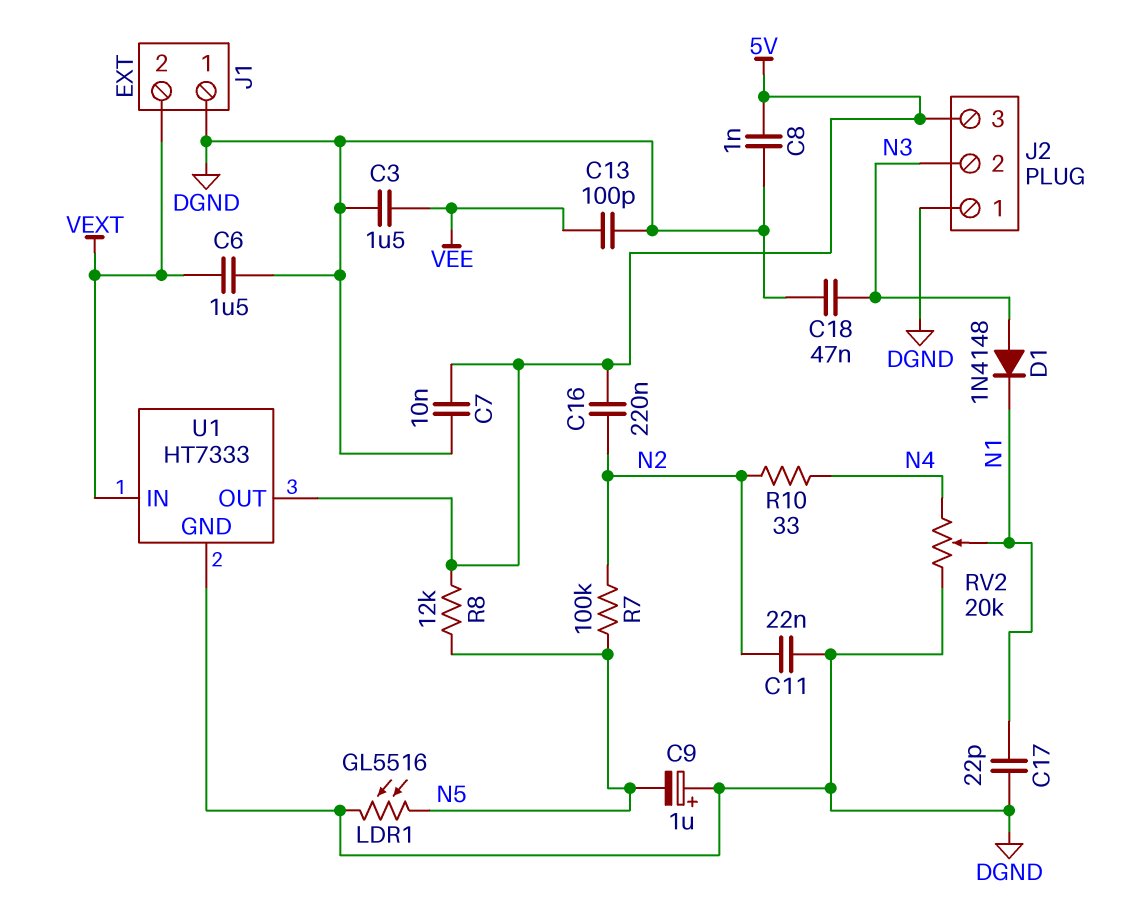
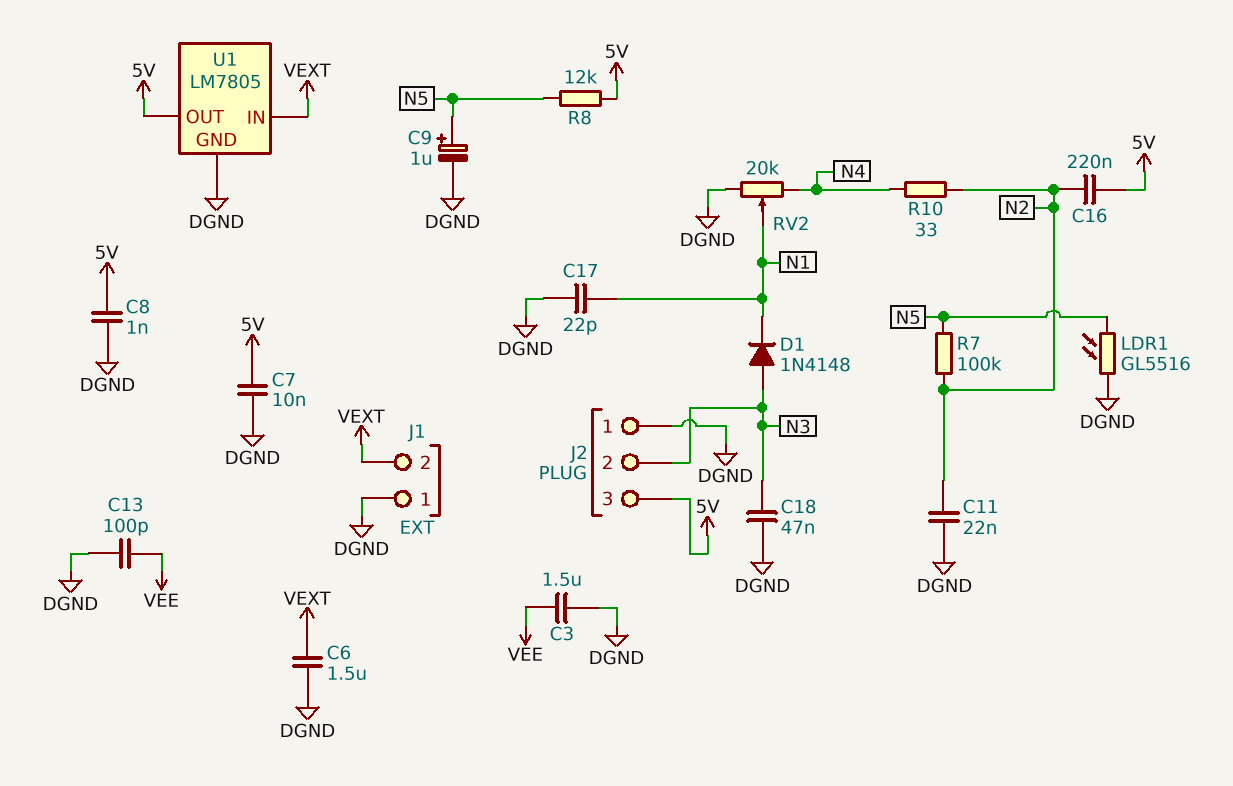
C9: 1uF (plus DGND, minus N5) -> 1uF (plus N5, minus DGND)
U1: HT7333 -> LM7805

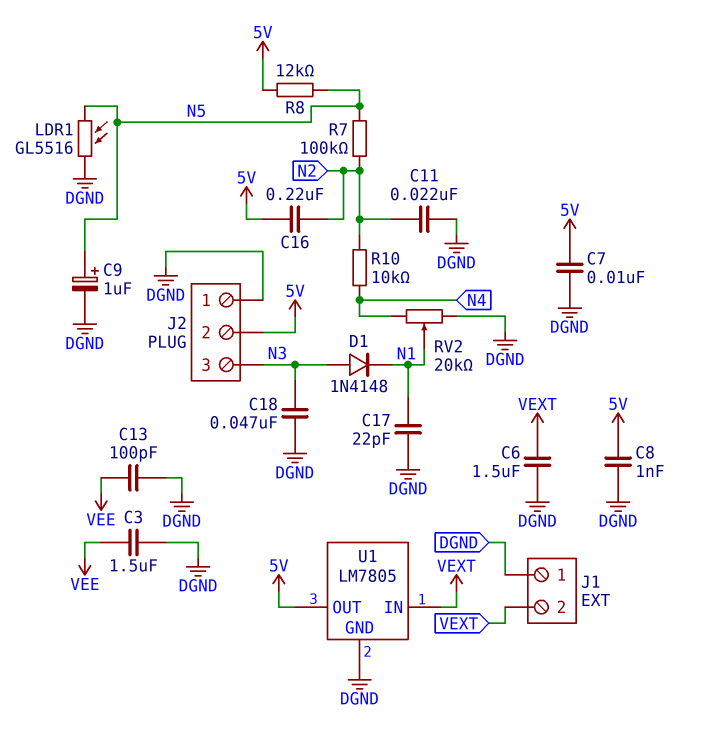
J2 pin 2: N3 -> 5V
J2 pin 3: 5V -> N3
R10: 33 (N2, N4) -> 10k (N2, N4)

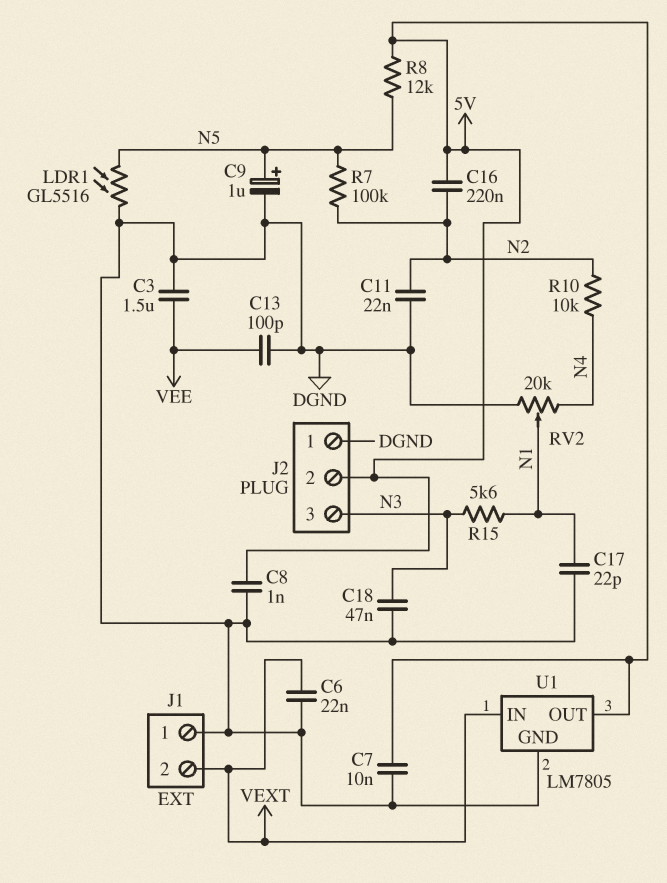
C6: 1.5uF (DGND, VEXT) -> 22nF (DGND, VEXT)
D1: diode 1N4148 (A N3, K N1) -> none
R15: none -> 5.6k (N1, N3)

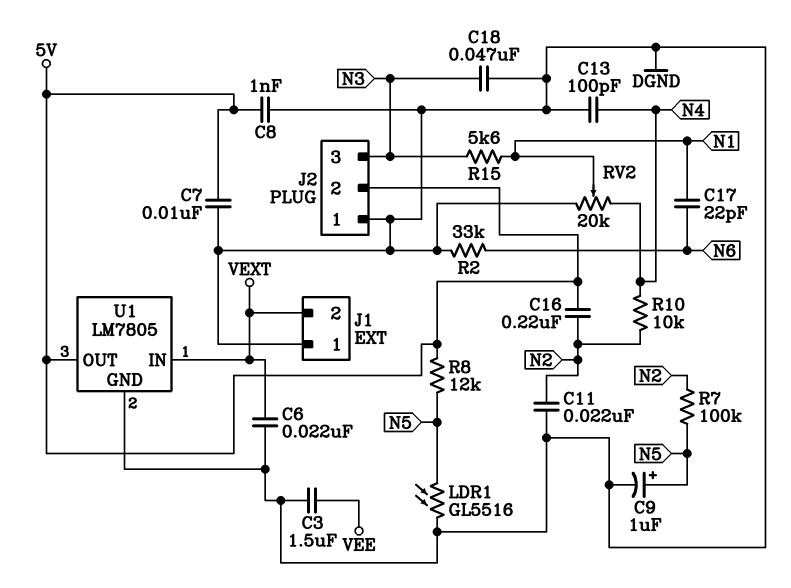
C13: 100pF (DGND, VEE) -> 100pF (DGND, N4)
C17: 22pF (DGND, N1) -> 22pF (N1, N6)
R2: none -> 33k (DGND, N6)

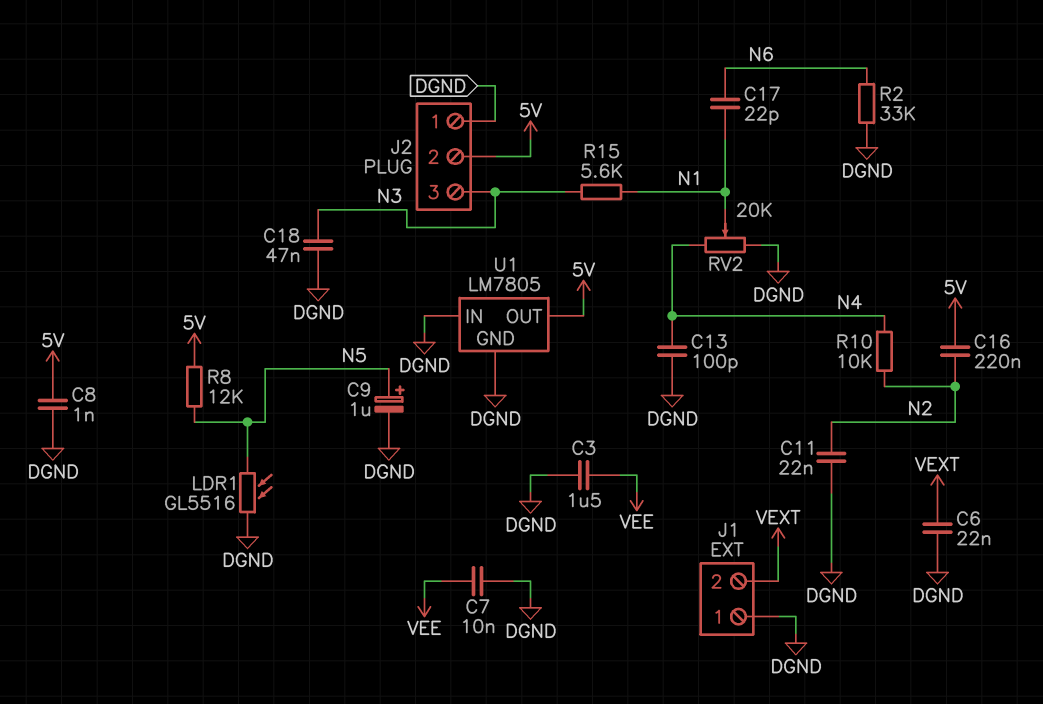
C7: 10nF (5V, DGND) -> 10nF (DGND, VEE)
R7: 100k (N2, N5) -> none
U1 pin IN: VEXT -> DGND

